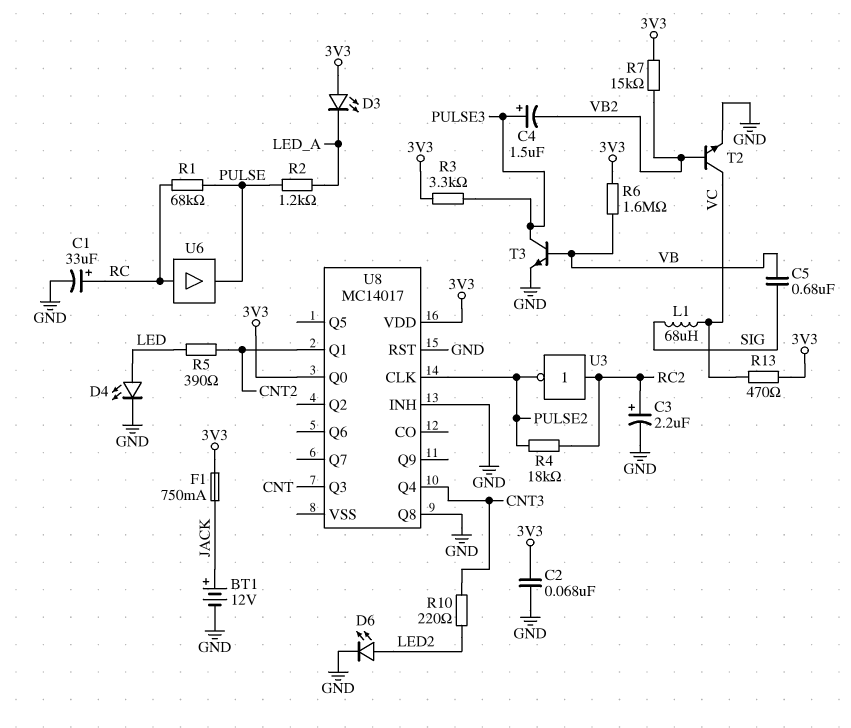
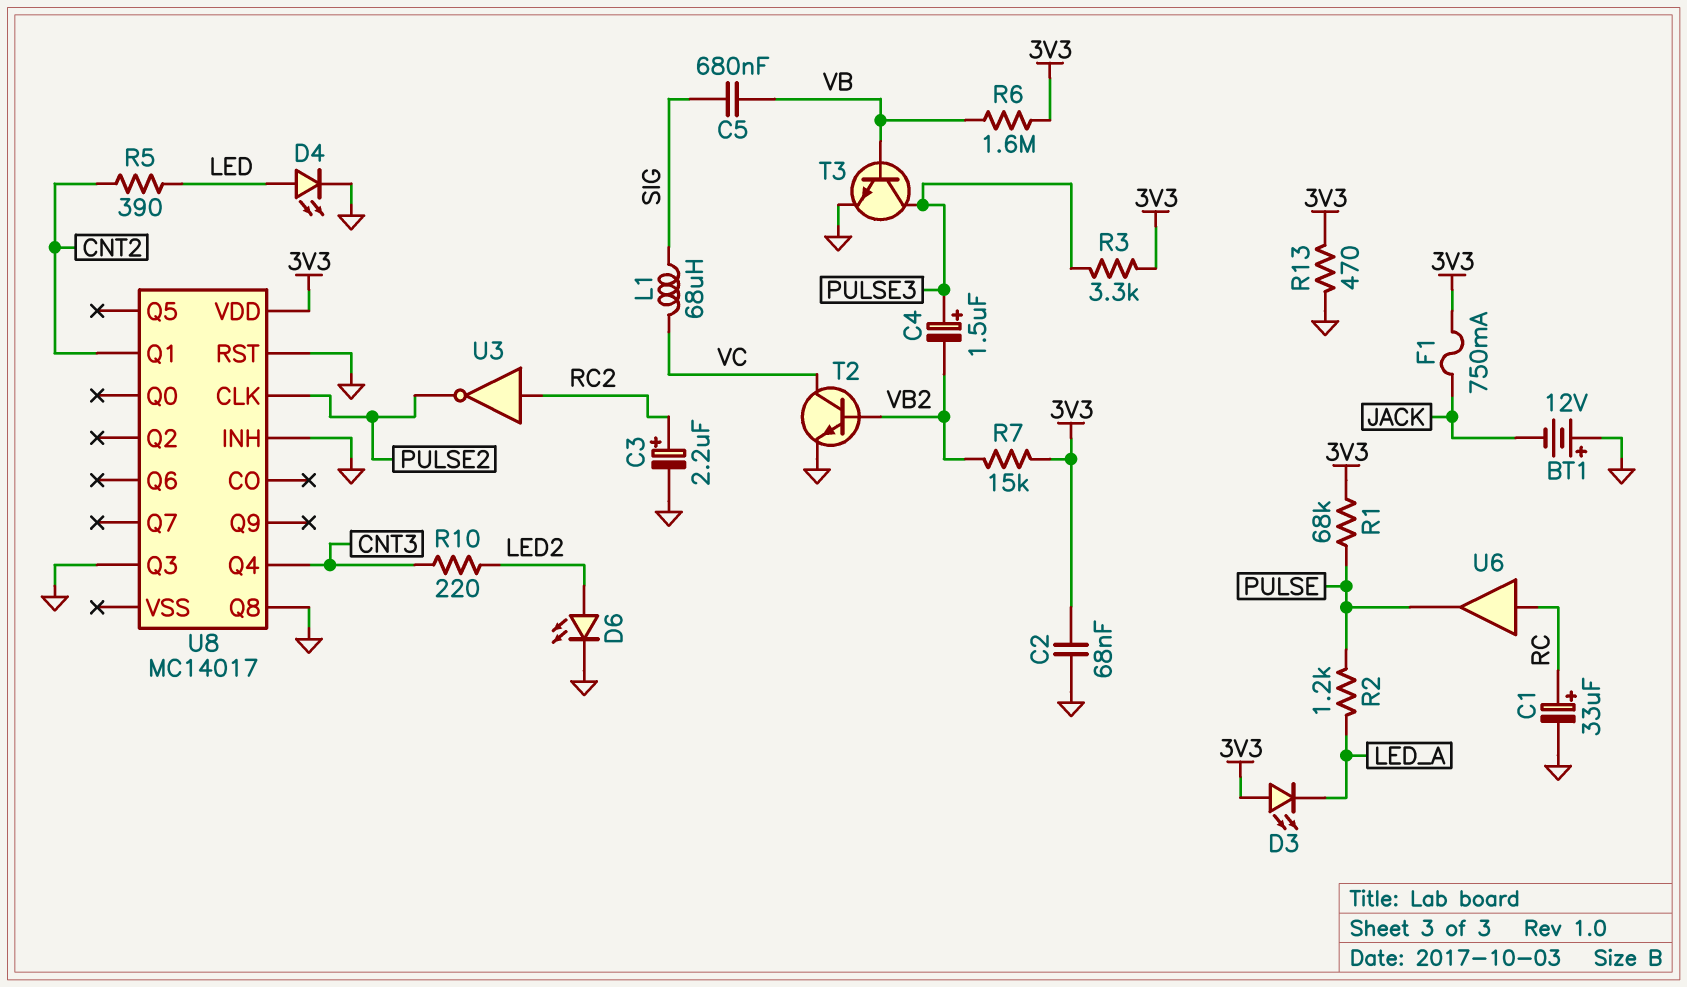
BT1: 12V (plus JACK, minus GND) -> 12V (plus GND, minus JACK)
R1: 68k (PULSE, RC) -> 68k (3V3, PULSE)
R4: 18k (PULSE2, RC2) -> none
R13: 470 (3V3, VC) -> 470 (3V3, GND)
U8 pin Q0: 3V3 -> none
U8 pin Q3: CNT -> GND

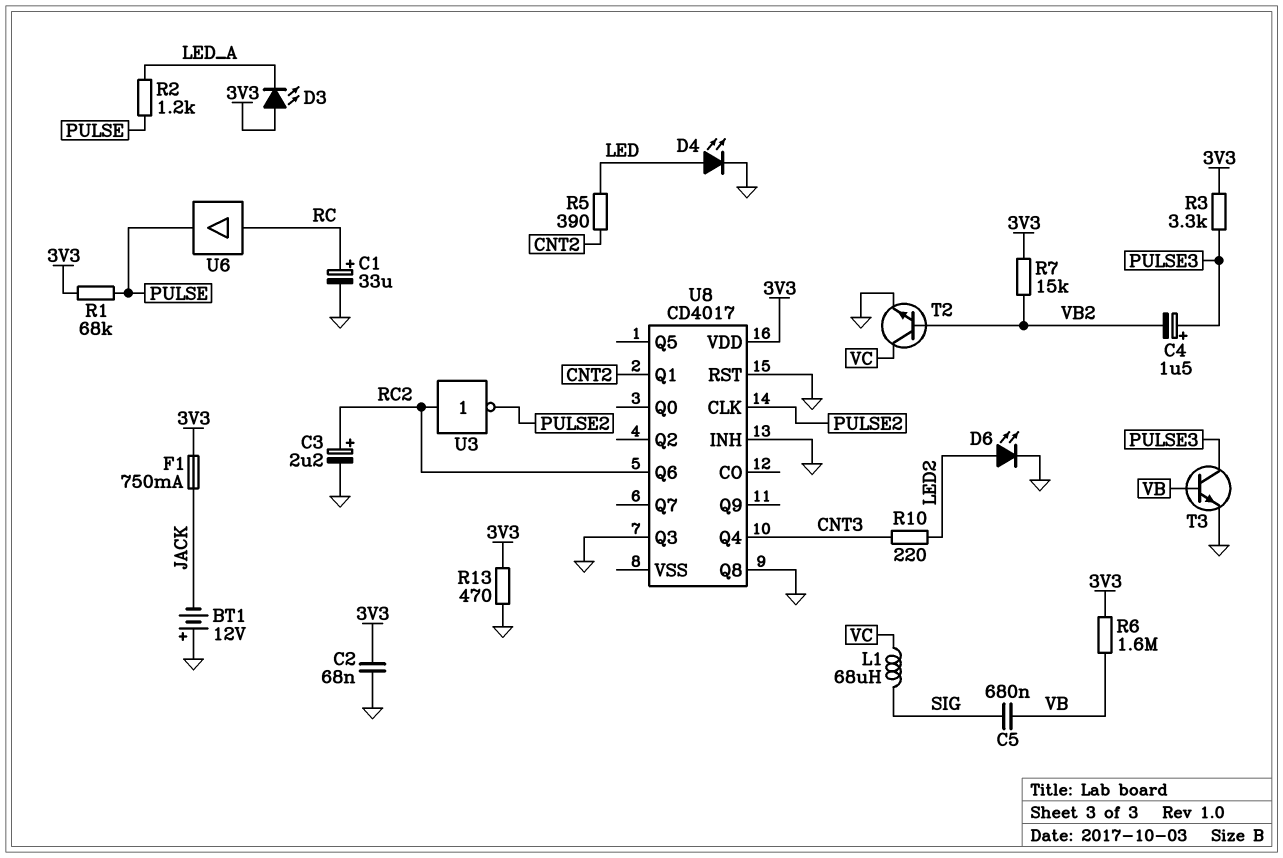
U8: MC14017 -> CD4017
U8 pin Q6: none -> RC2

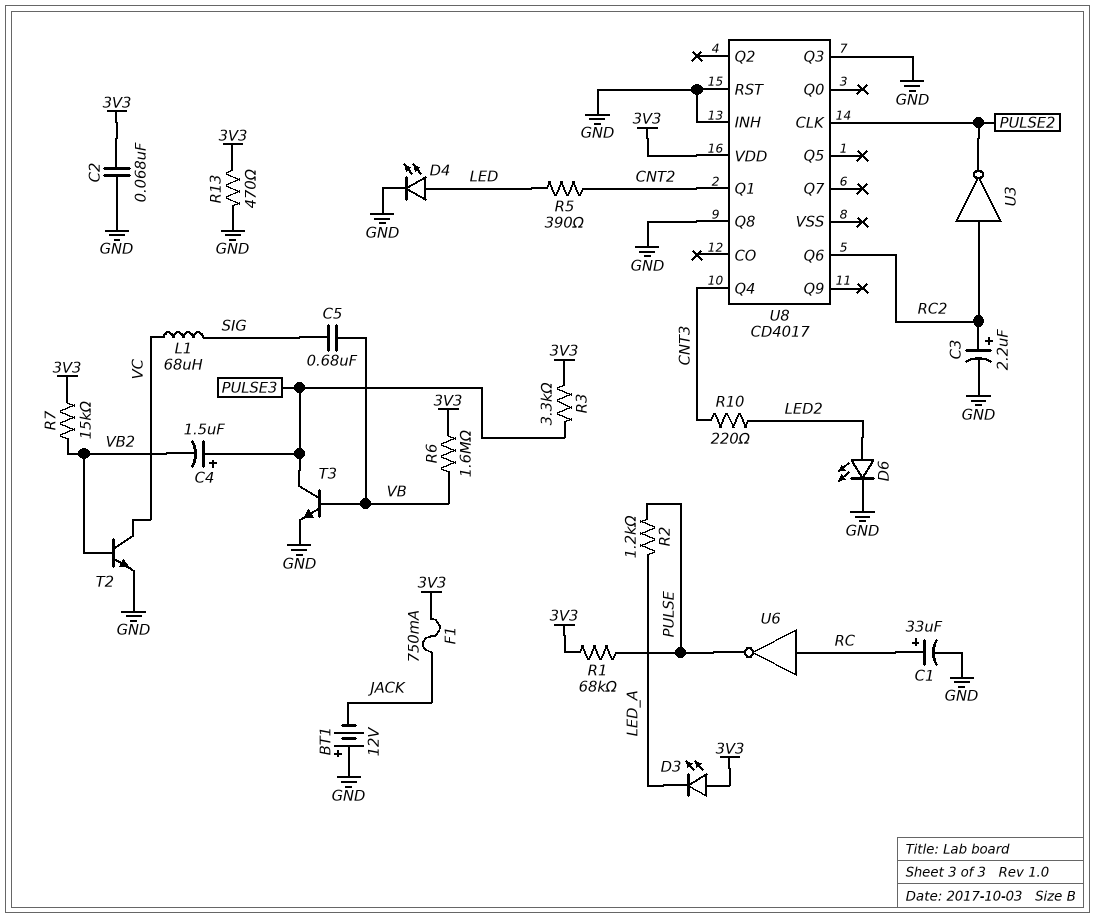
U6: buffer (in RC, out PULSE) -> NOT (in RC, out PULSE)

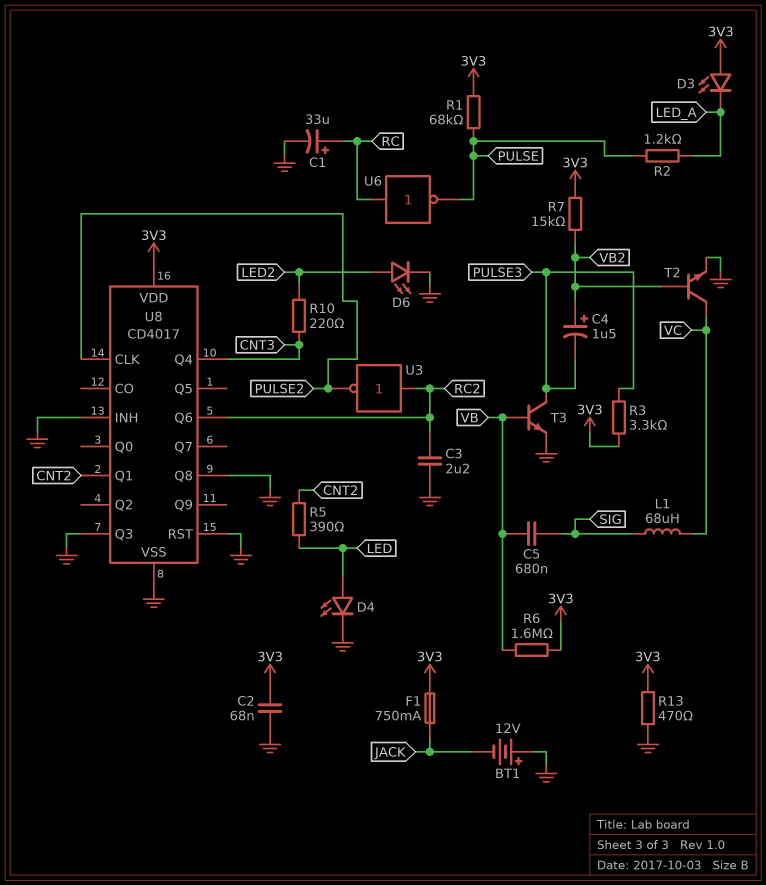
C3: 2.2uF (plus RC2, minus GND) -> 2.2uF (GND, RC2)
C4: 1.5uF (plus PULSE3, minus VB2) -> 1.5uF (plus VB2, minus PULSE3)
U8 pin VSS: none -> GND

